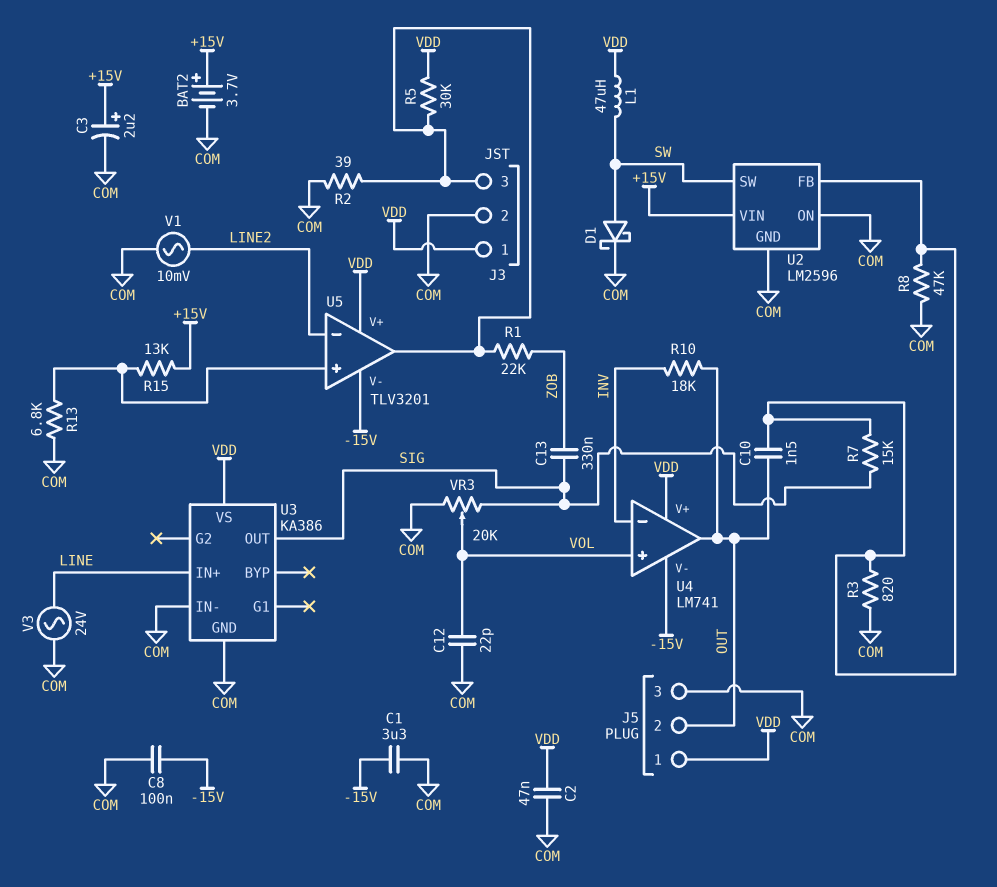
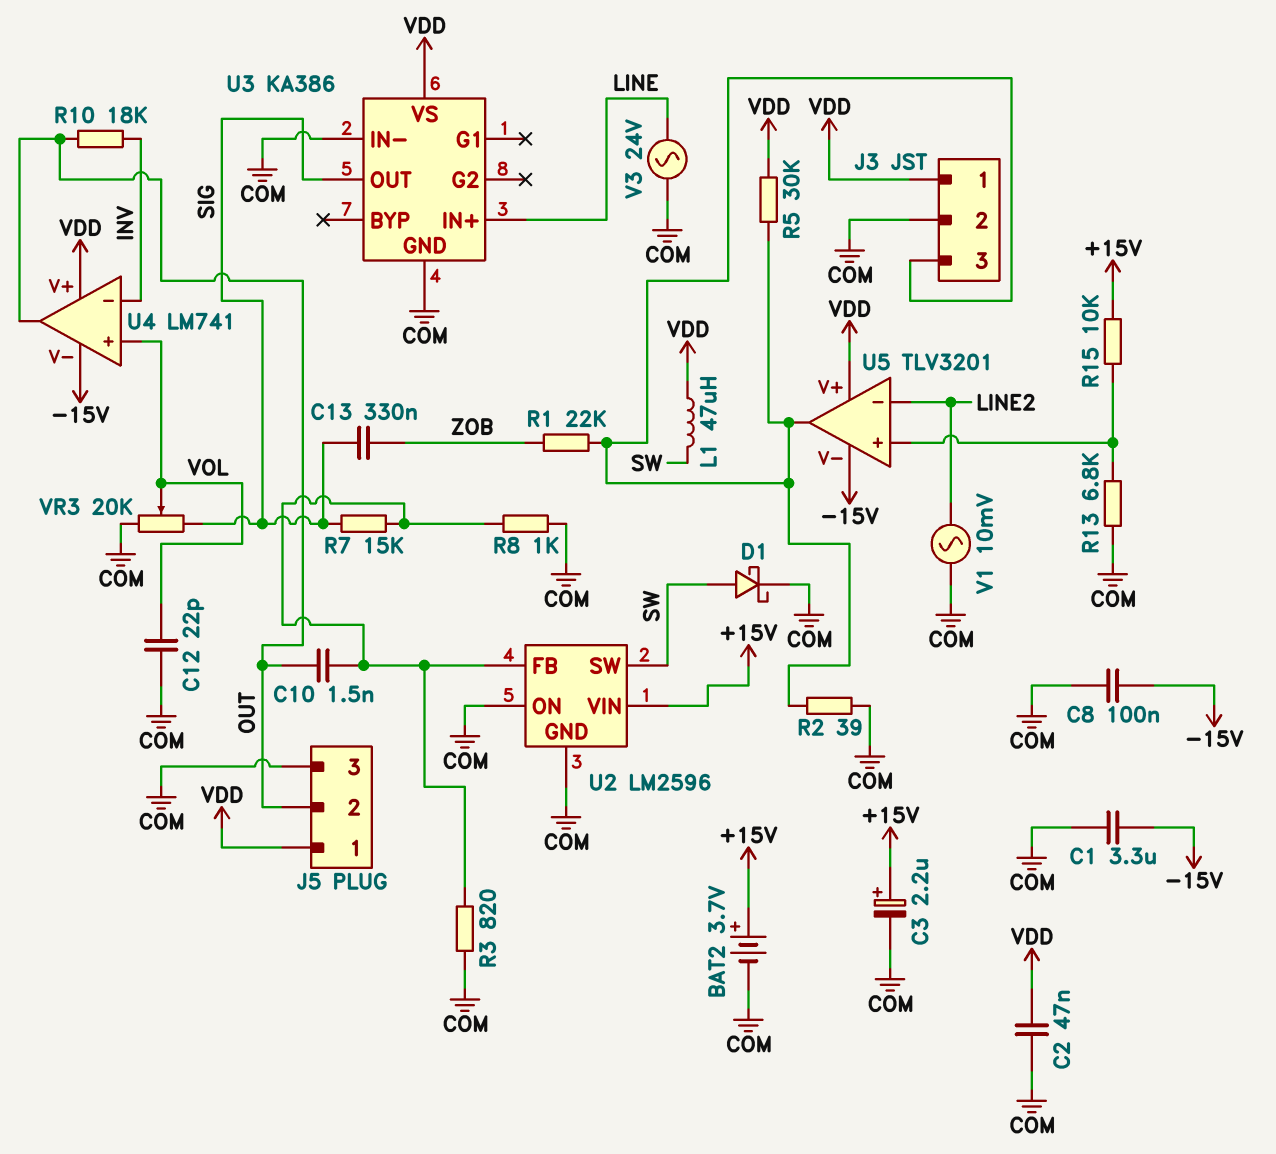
R8: 47k (COM, U2/FB) -> 1k (COM, U2/FB)
R15: 13k (+15V, U5/in+) -> 10k (+15V, U5/in+)

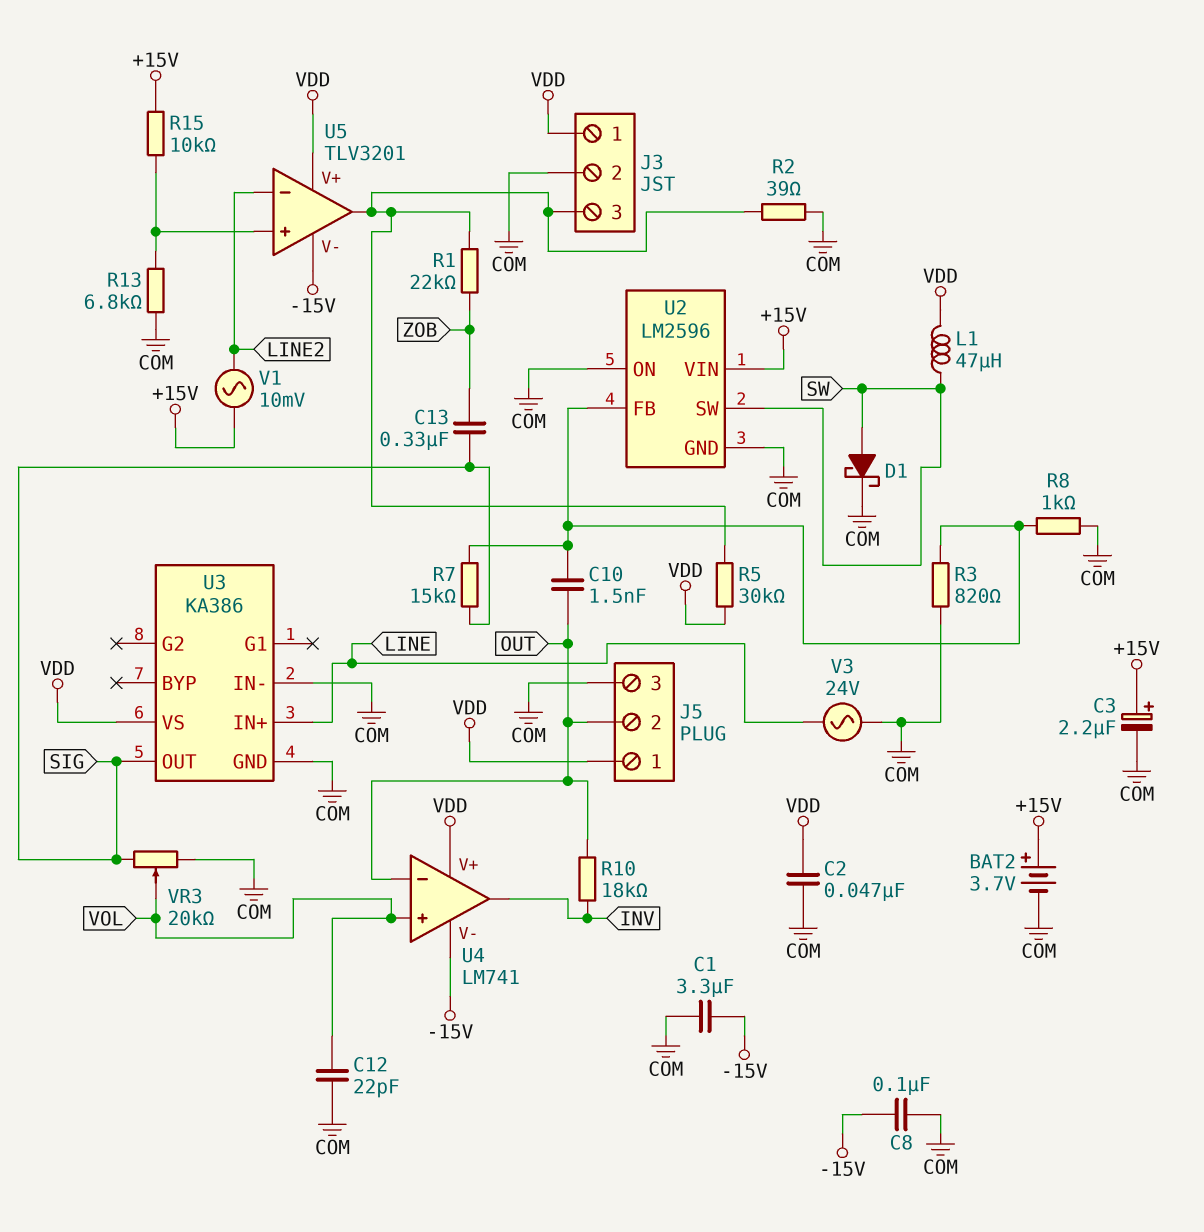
U4 pin in-: INV -> OUT
U4 pin out: OUT -> INV
V1: AC 10mV (COM, LINE2) -> AC 10mV (+15V, LINE2)

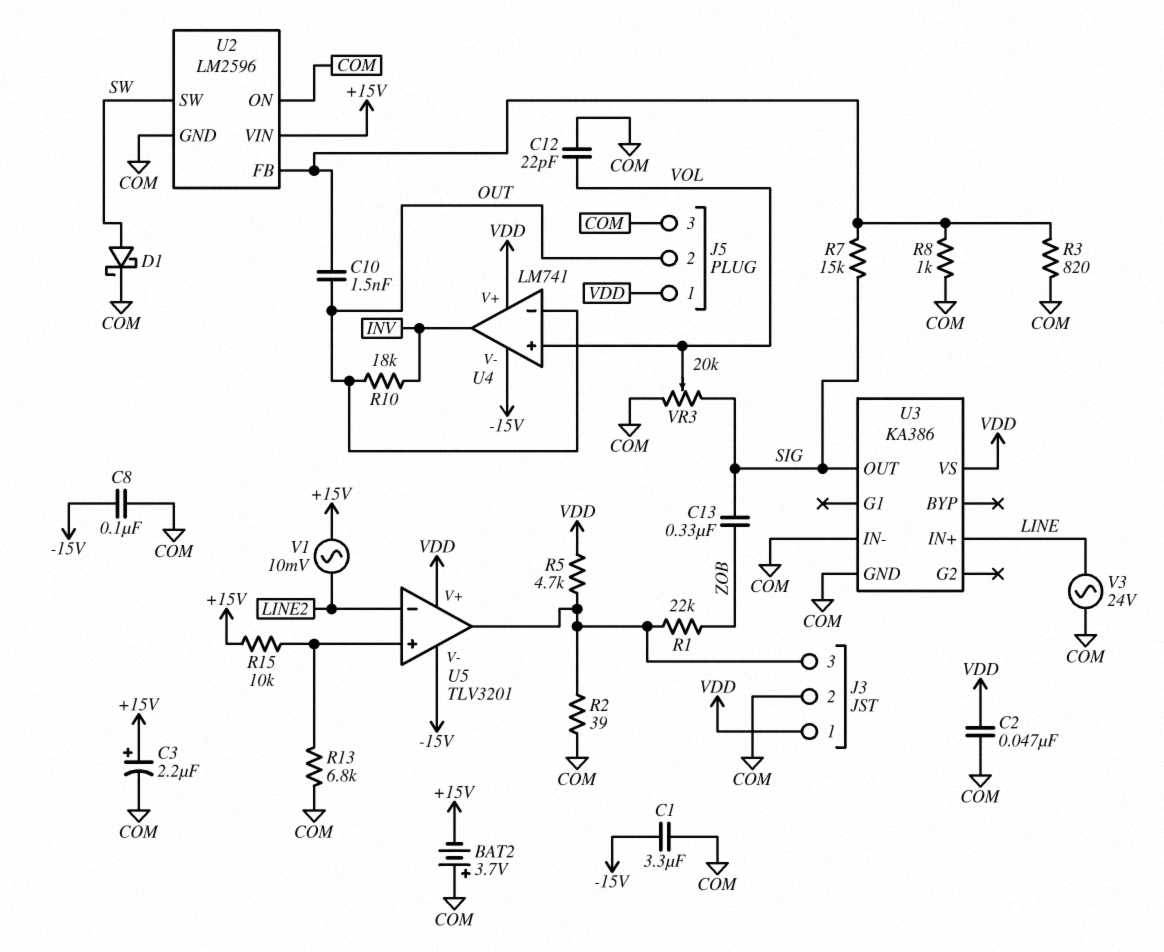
BAT2: 3.7V (plus +15V, minus COM) -> 3.7V (plus COM, minus +15V)
L1: 47uH (SW, VDD) -> none
R5: 30k (J3/3, VDD) -> 4.7k (J3/3, VDD)

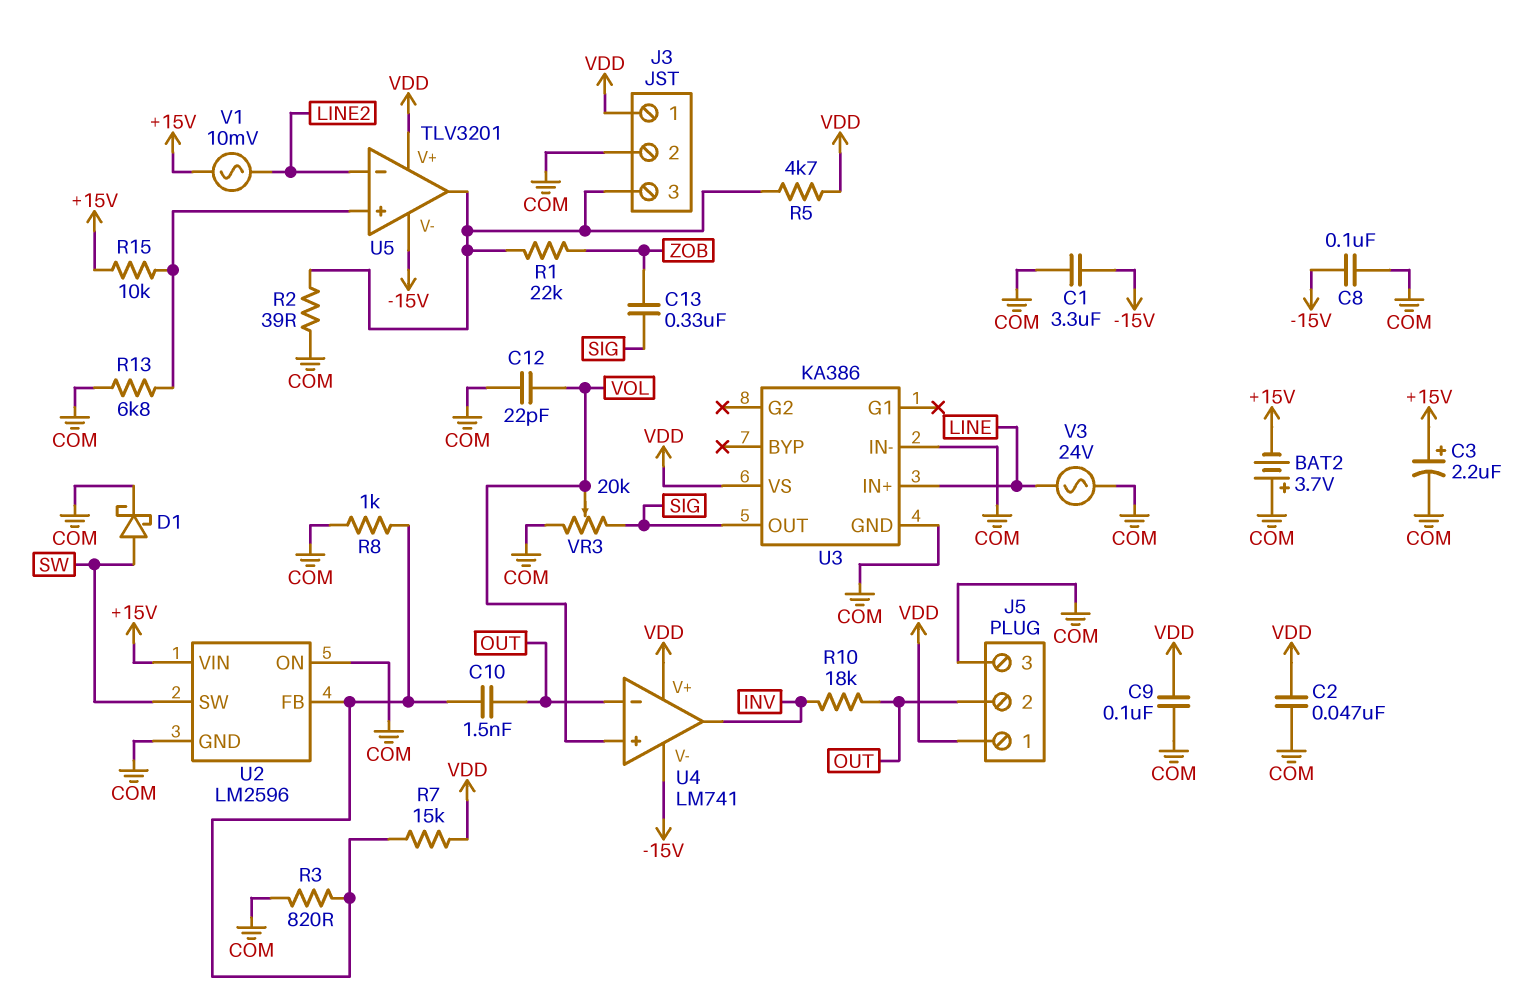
C9: none -> 100nF (COM, VDD)
R7: 15k (SIG, U2/FB) -> 15k (U2/FB, VDD)

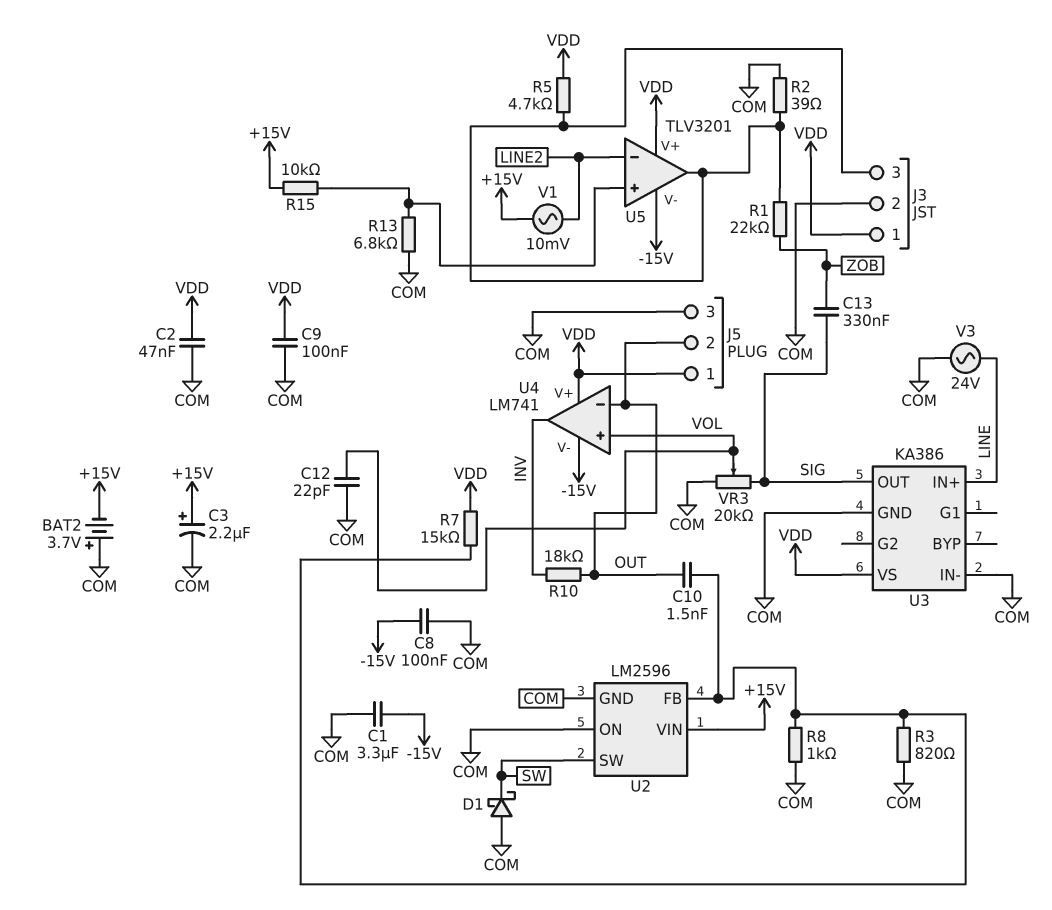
D1: schottky (A SW, K COM) -> schottky (A COM, K SW)

